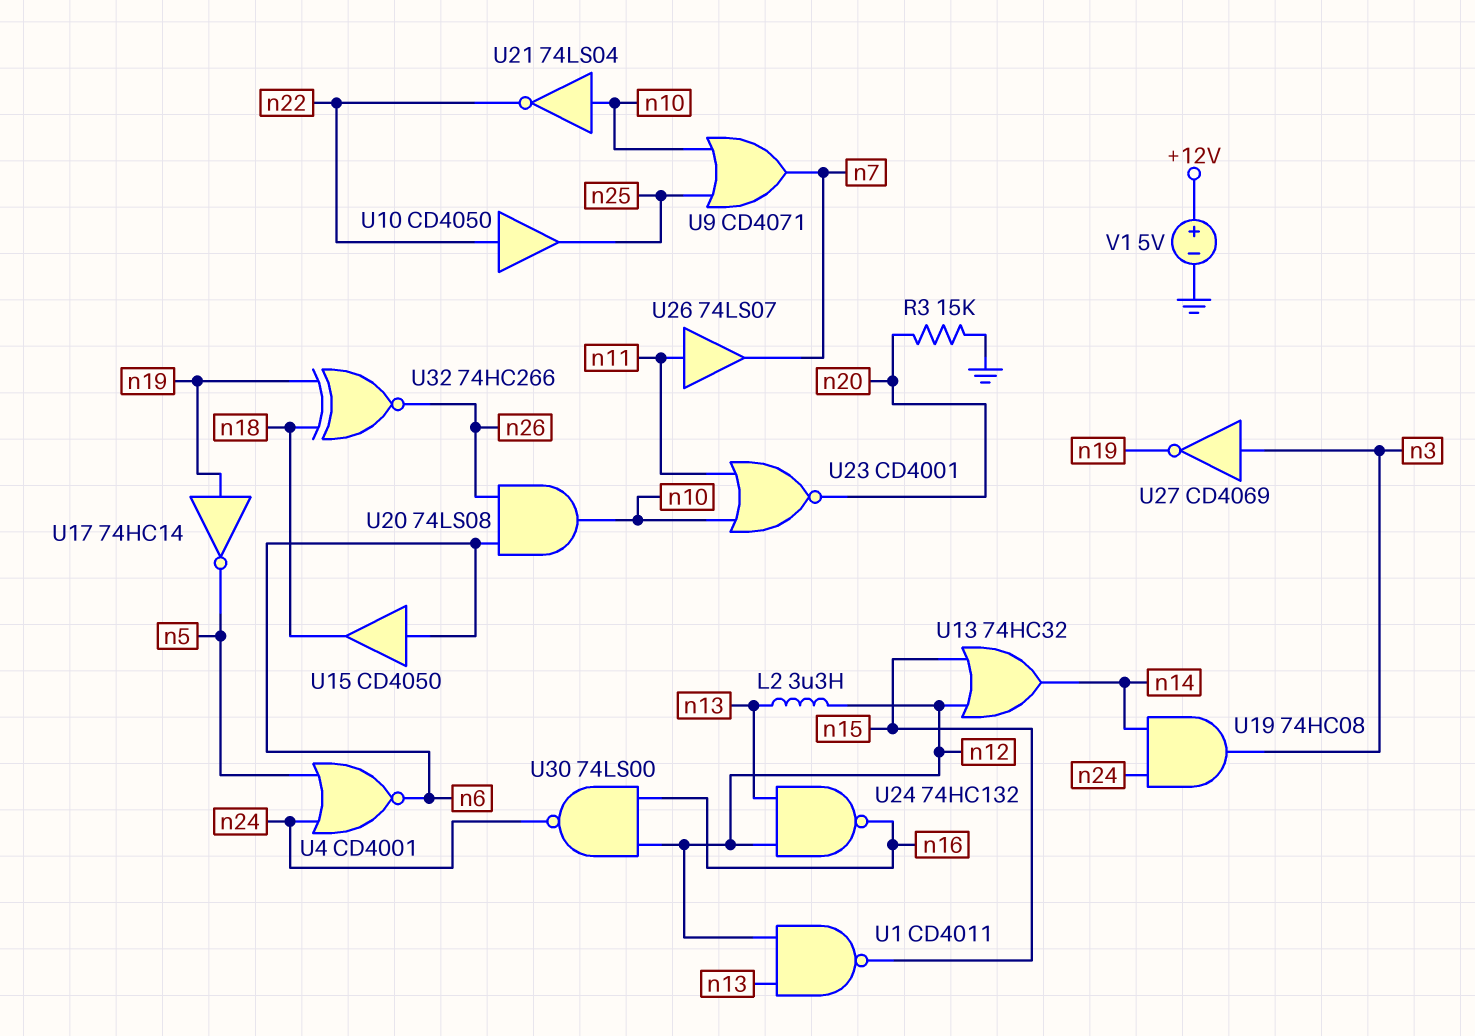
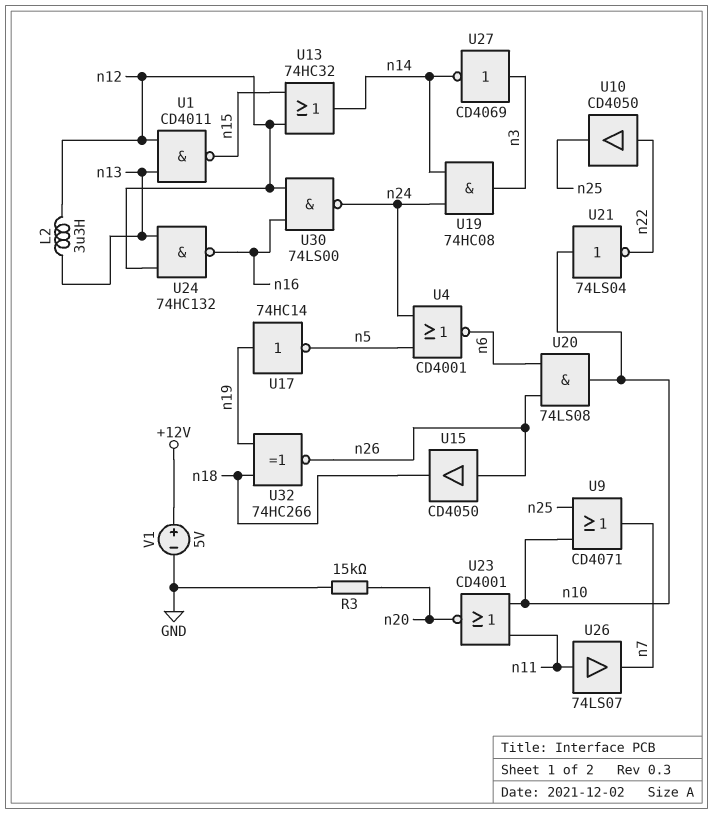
U15: buffer CD4050 (in n6, out n18) -> buffer CD4050 (in n26, out n18)
U27: NOT CD4069 (in n3, out n19) -> NOT CD4069 (in n3, out n14)

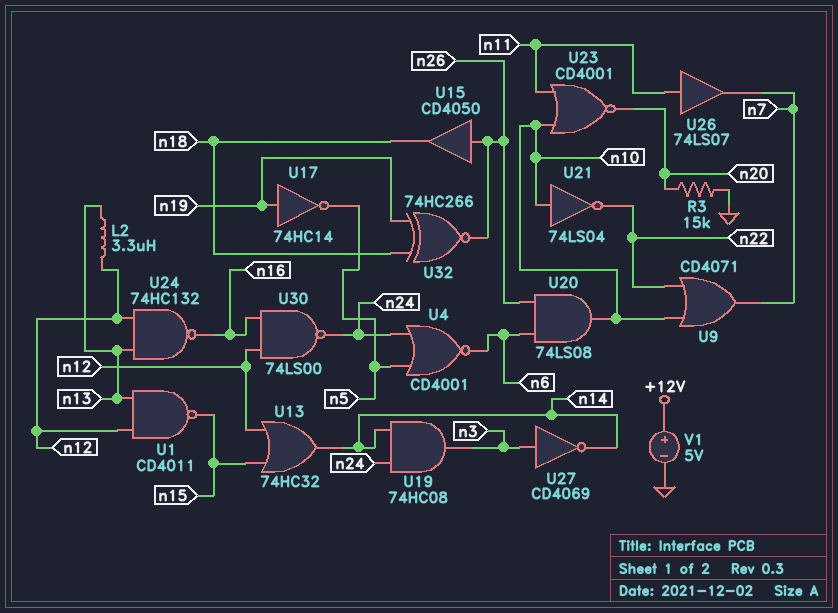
U9: OR CD4071 (in n10, in n25, out n7) -> OR CD4071 (in n10, in n22, out n7)
U10: buffer CD4050 (in n22, out n25) -> none

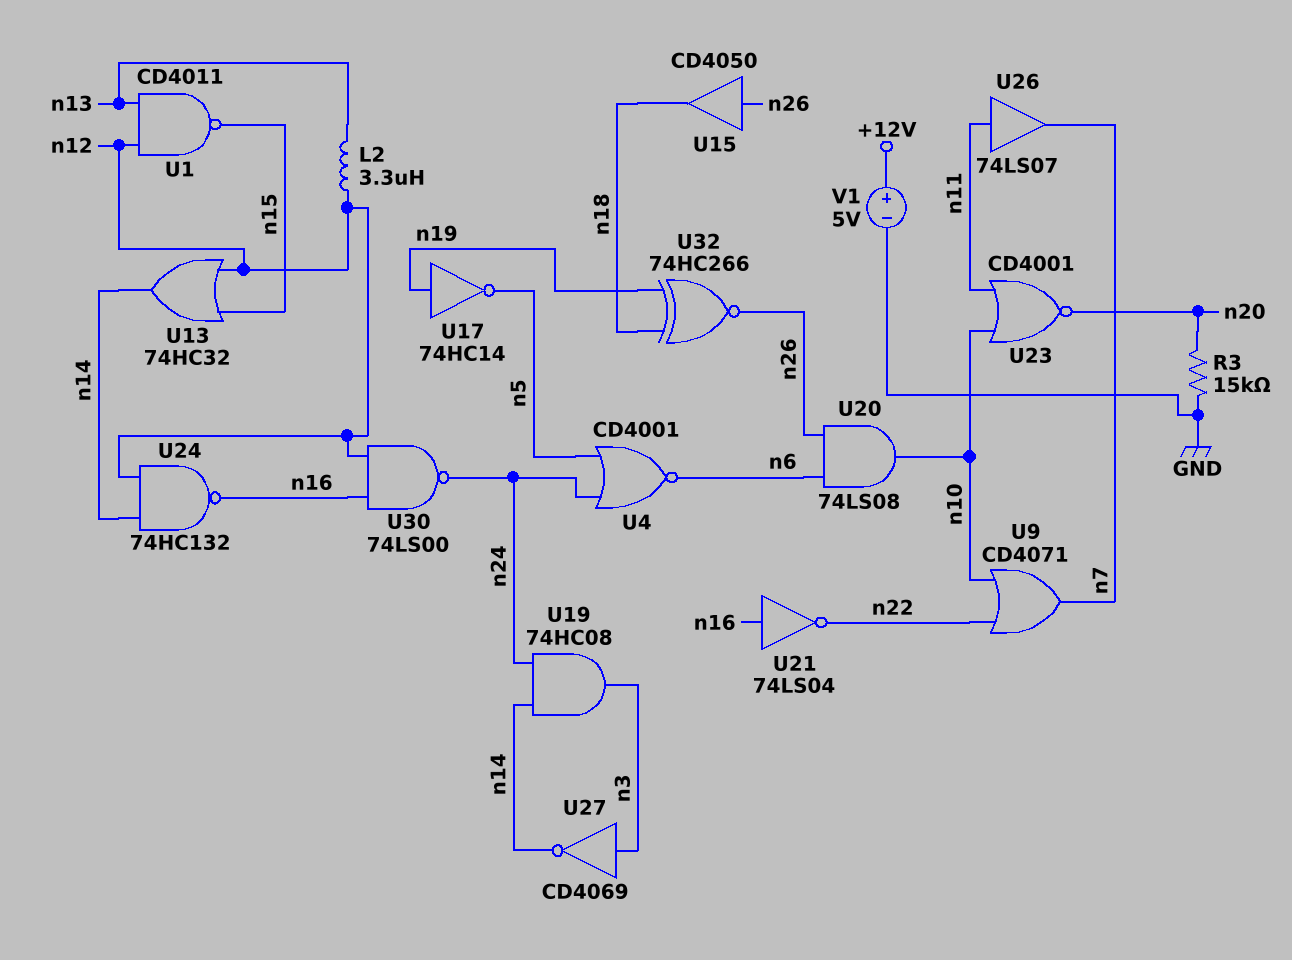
U21: NOT 74LS04 (in n10, out n22) -> NOT 74LS04 (in n16, out n22)
U24: NAND 74HC132 (in n12, in n13, out n16) -> NAND 74HC132 (in n12, in n14, out n16)

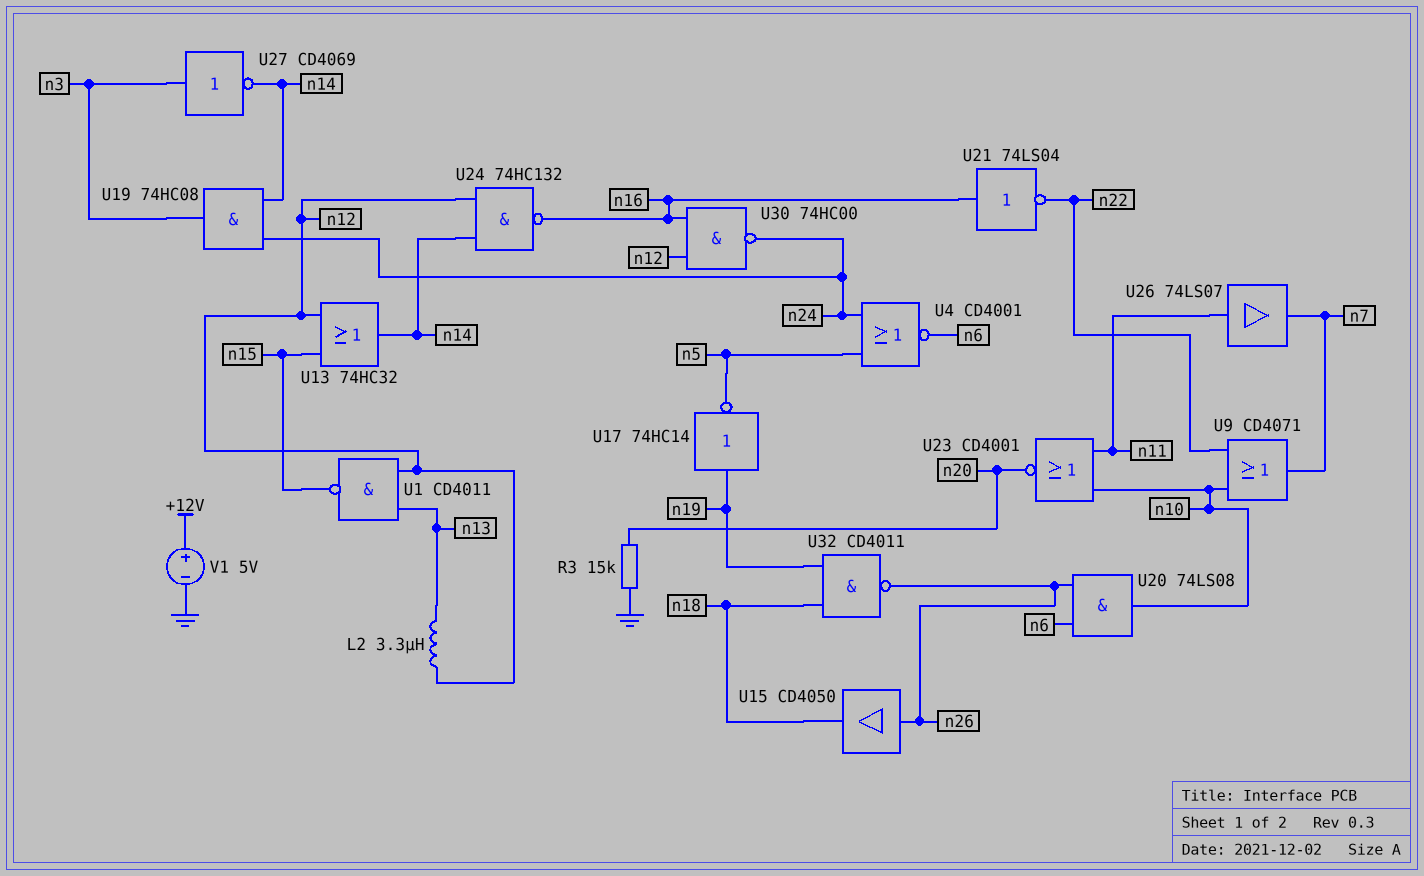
U30: NAND 74LS00 (in n12, in n16, out n24) -> NAND 74HC00 (in n12, in n16, out n24)
U32: XNOR 74HC266 (in n18, in n19, out n26) -> NAND CD4011 (in n18, in n19, out n26)

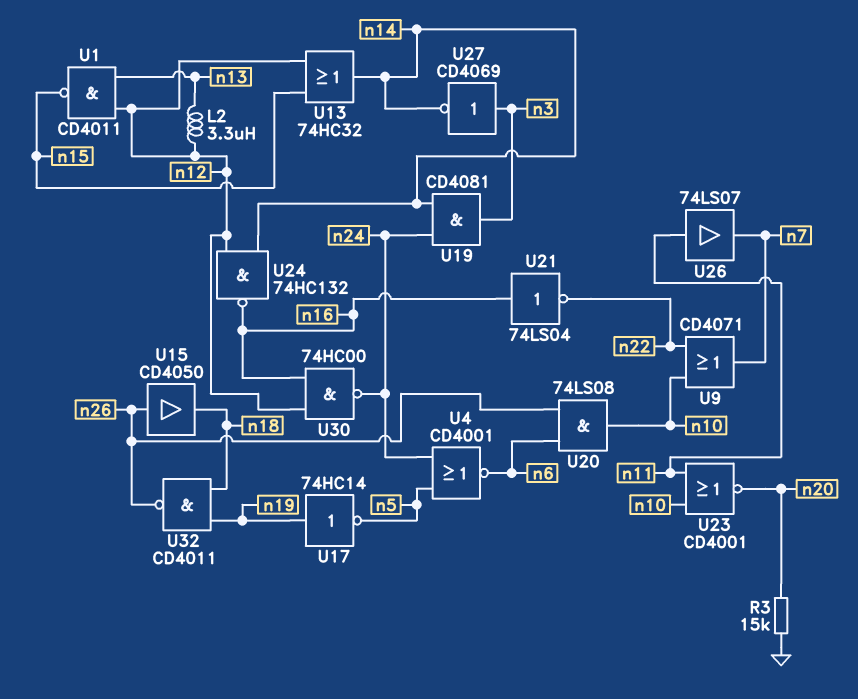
U19: AND 74HC08 (in n14, in n24, out n3) -> AND CD4081 (in n14, in n24, out n3)
V1: 5V (plus +12V, minus GND) -> none

